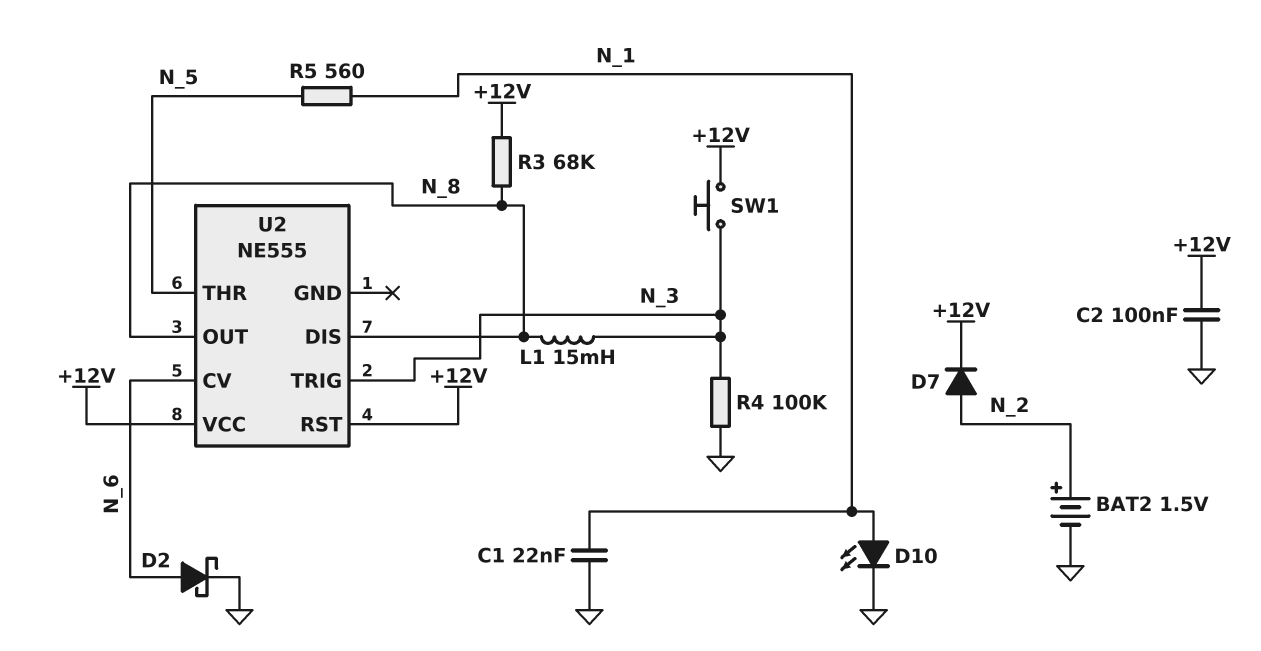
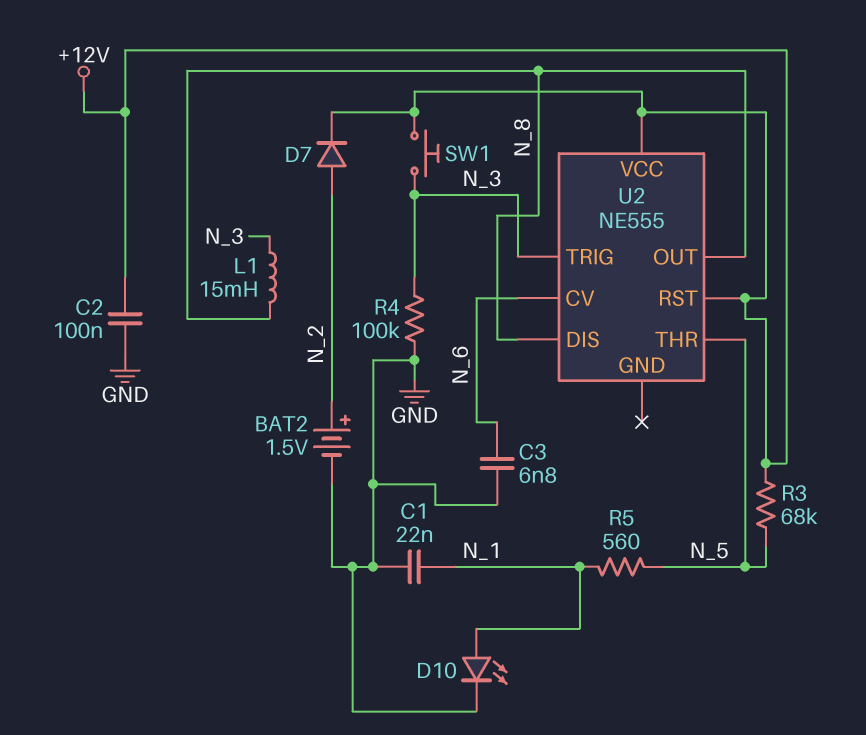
C3: none -> 6.8nF (GND, N_6)
D2: schottky (A N_6, K GND) -> none
R3: 68k (+12V, N_8) -> 68k (+12V, N_5)

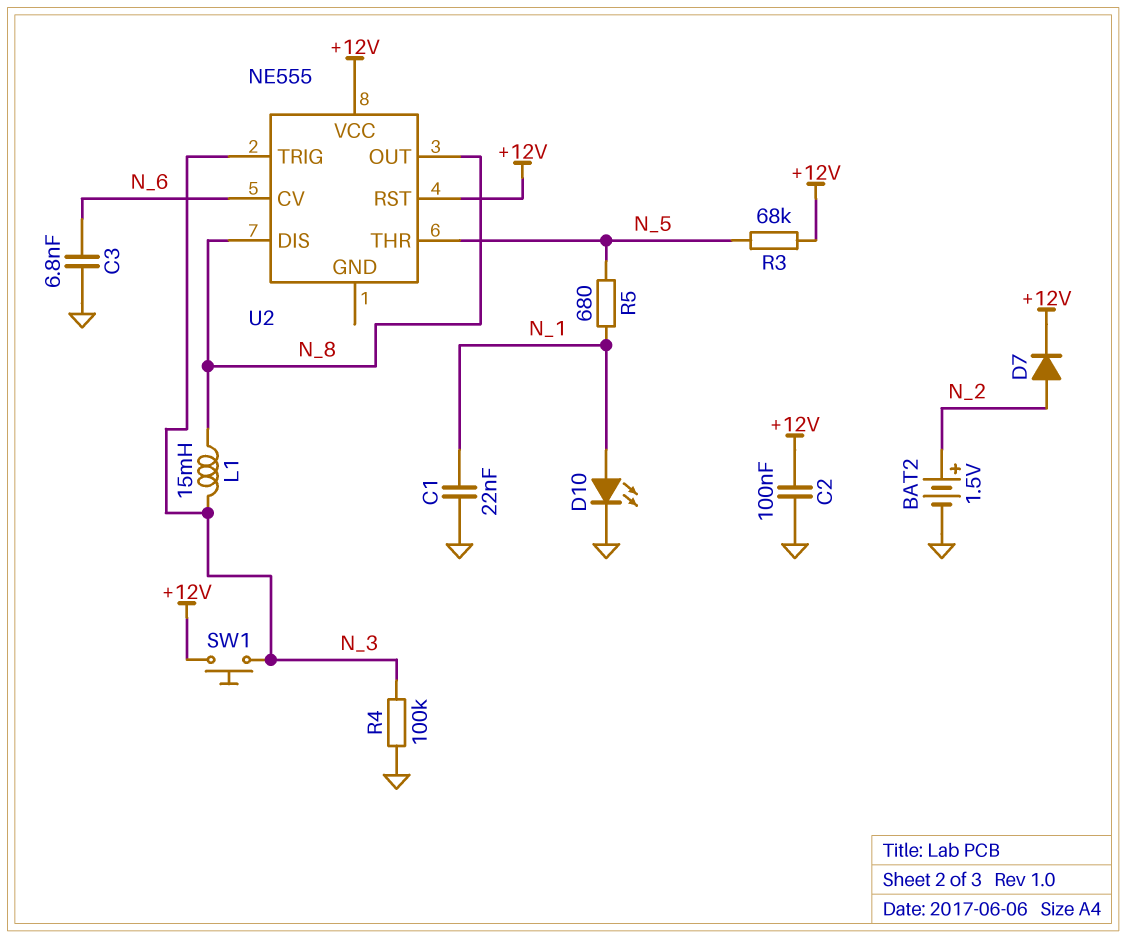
R5: 560 (N_1, N_5) -> 680 (N_1, N_5)

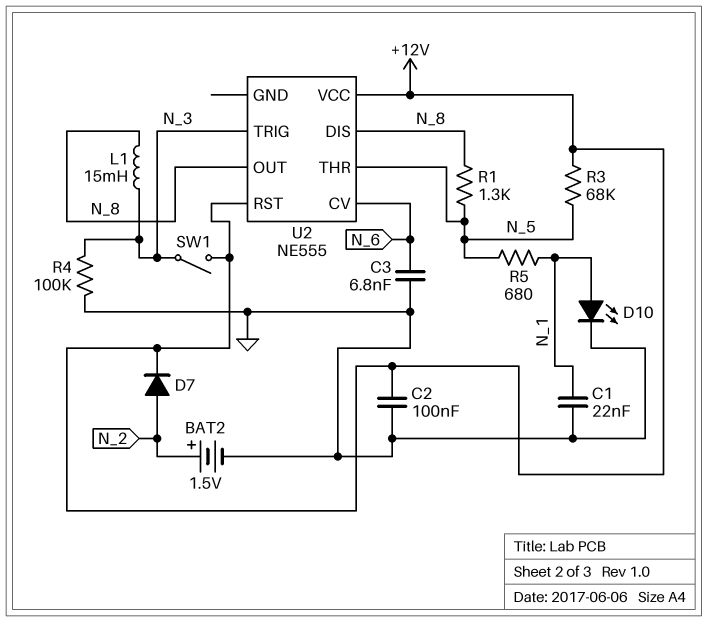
R1: none -> 1.3k (N_5, N_8)
SW1: button (+12V, N_3) -> switch (+12V, N_3)

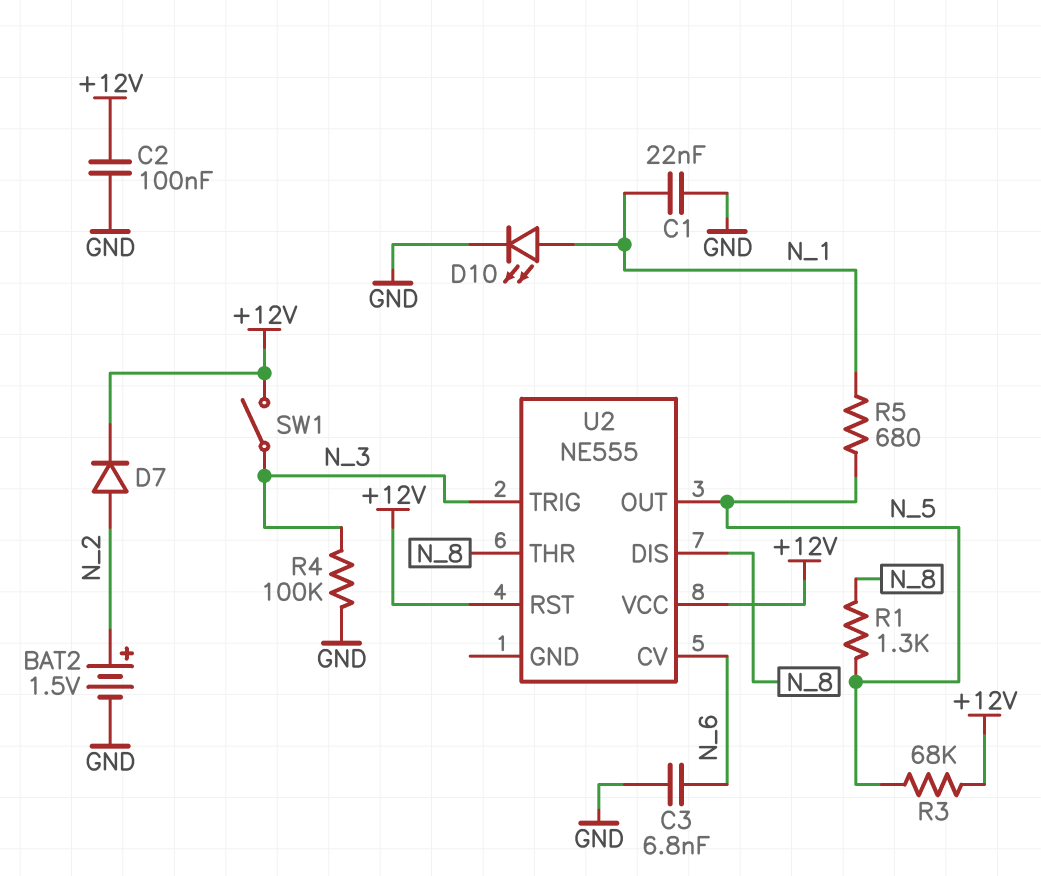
L1: 15mH (N_3, N_8) -> none
U2 pin OUT: N_8 -> N_5
U2 pin THR: N_5 -> N_8

